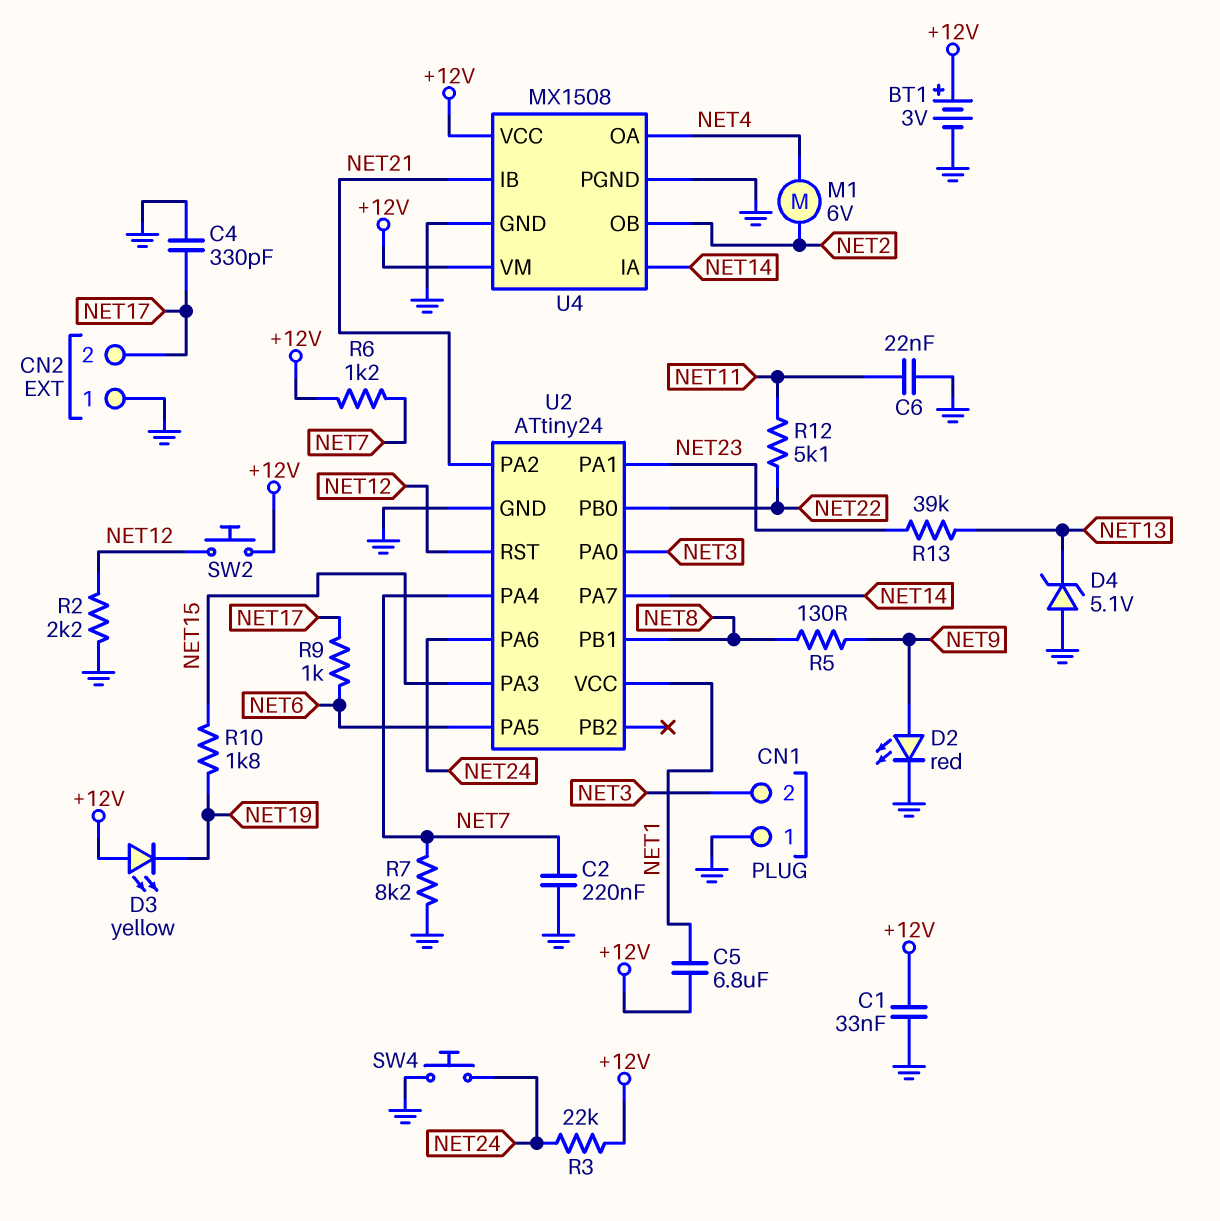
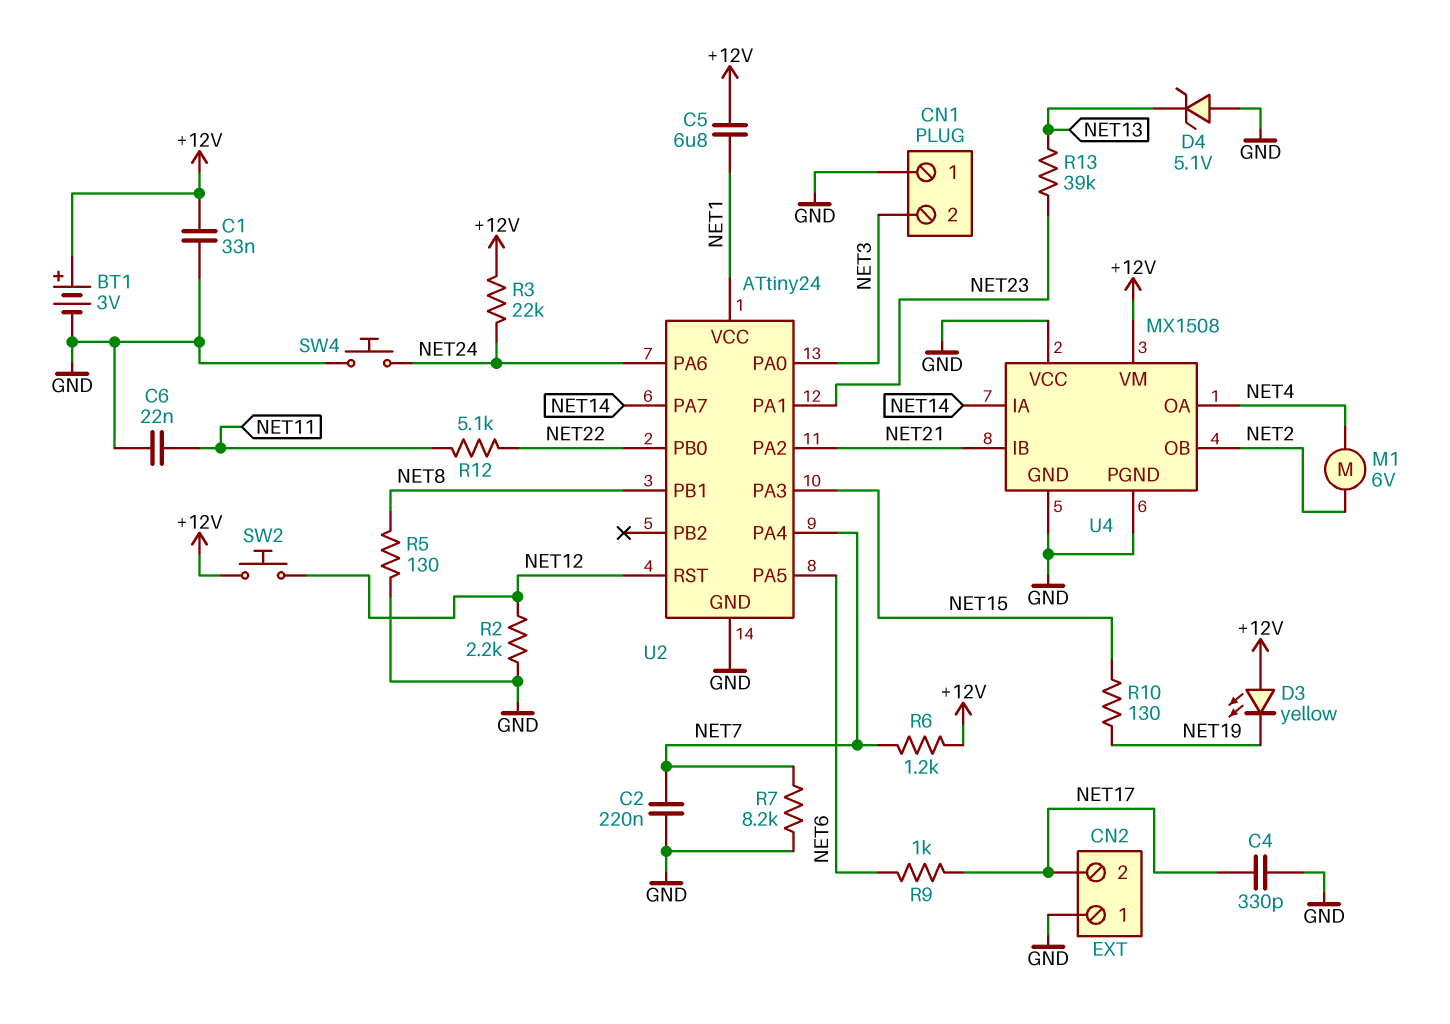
D2: LED red (A NET9, K GND) -> none
R5: 130 (NET8, NET9) -> 130 (GND, NET8)
R10: 1.8k (NET15, NET19) -> 130 (NET15, NET19)
U4 pin VCC: +12V -> GND

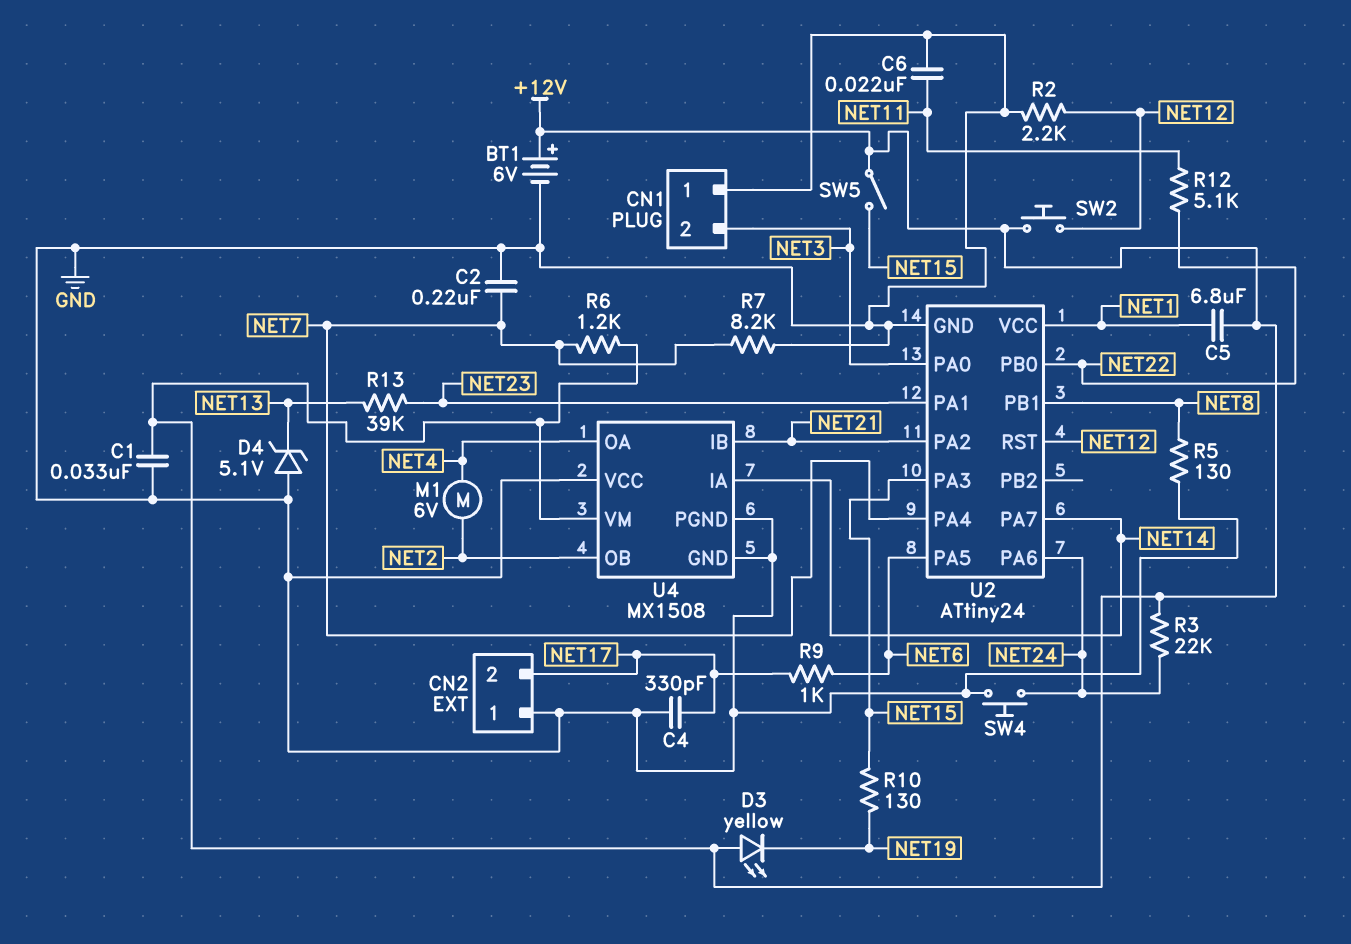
BT1: 3V (plus +12V, minus GND) -> 6V (plus +12V, minus GND)
SW5: none -> switch (+12V, NET15)

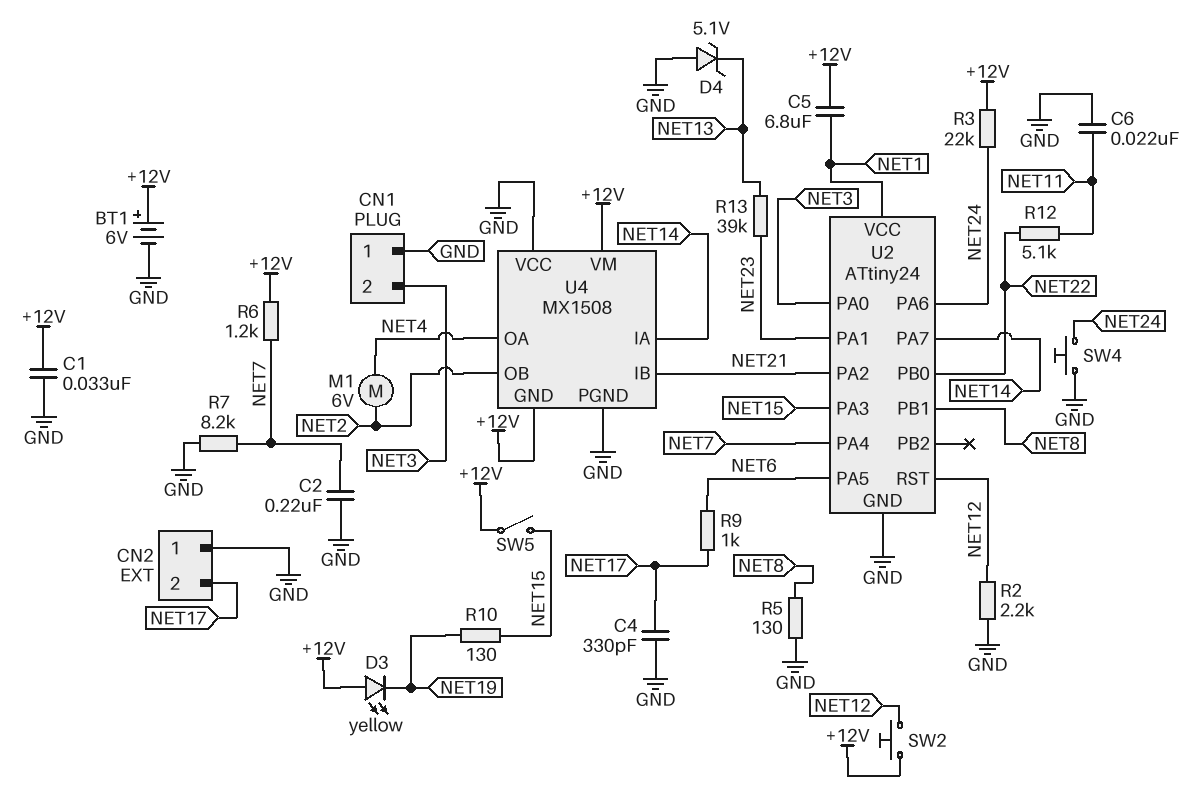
U4 pin GND: GND -> +12V

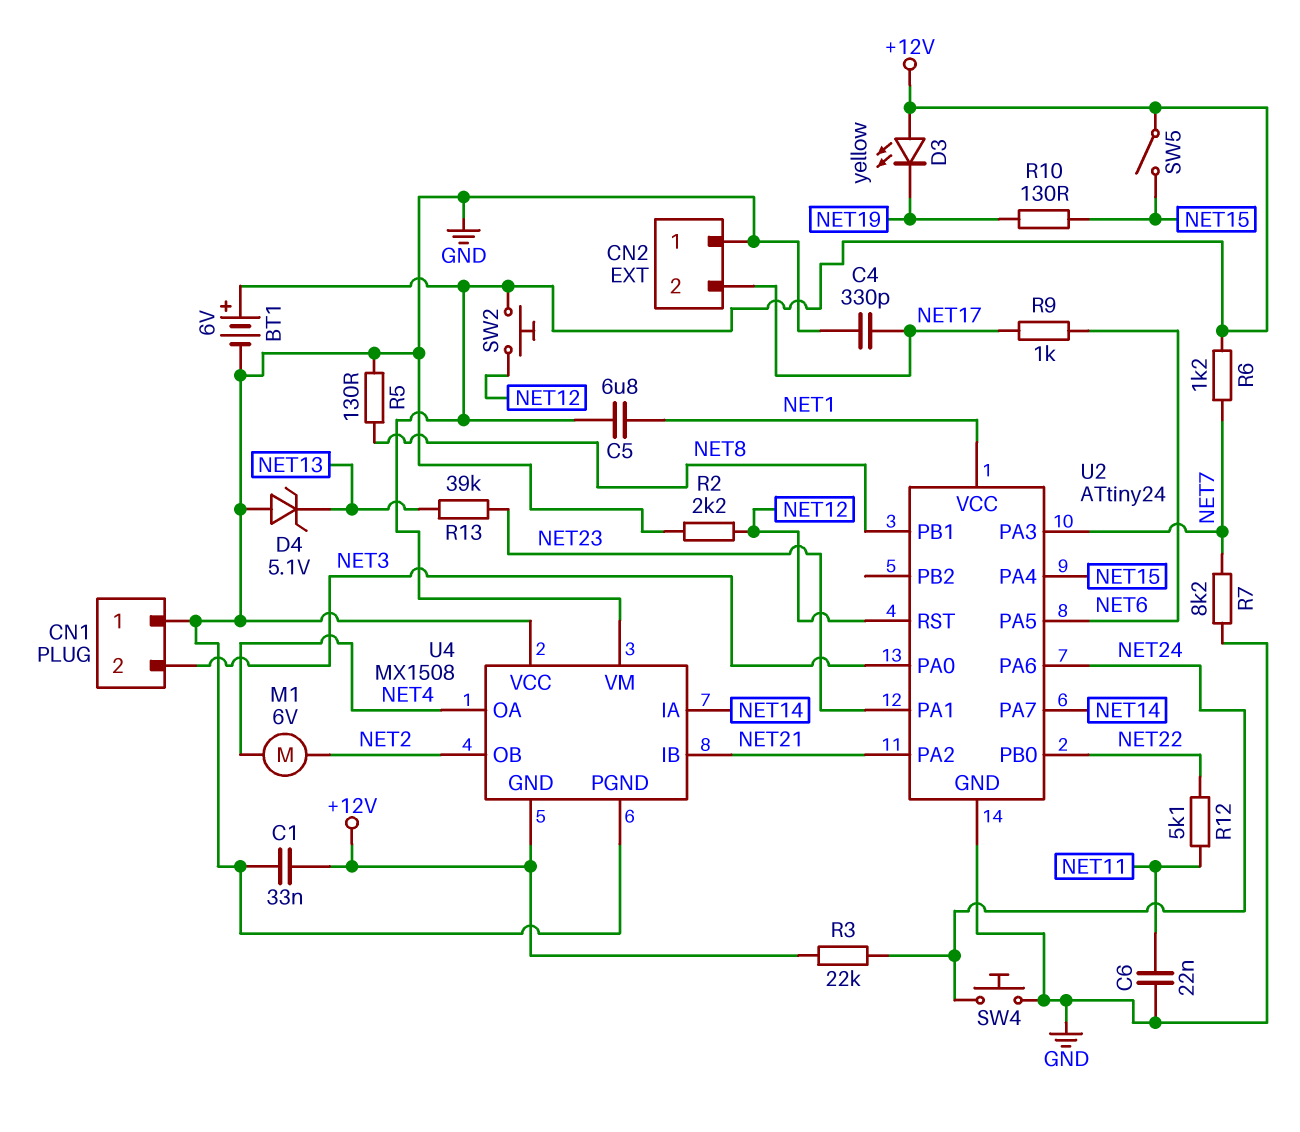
C2: 220nF (GND, NET7) -> none
U2 pin PA3: NET15 -> NET7
U2 pin PA4: NET7 -> NET15

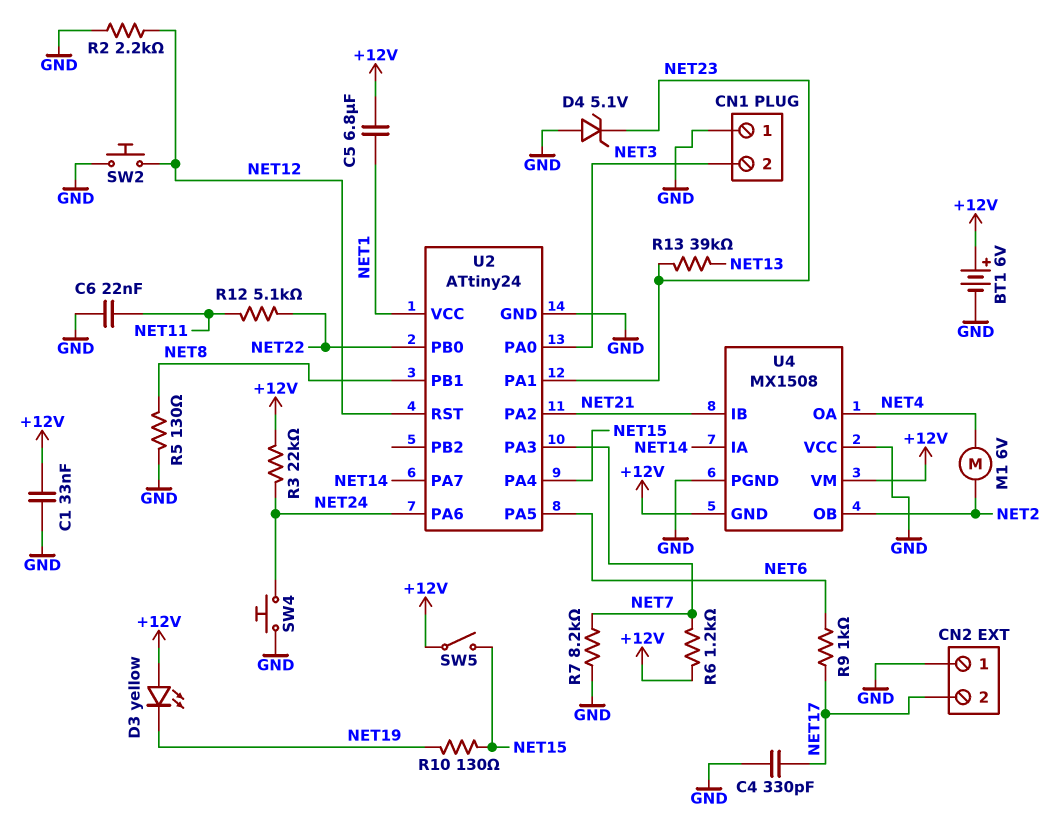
D4: zener 5.1V (A GND, K NET13) -> zener 5.1V (A GND, K NET23)
SW2: button (+12V, NET12) -> button (GND, NET12)

